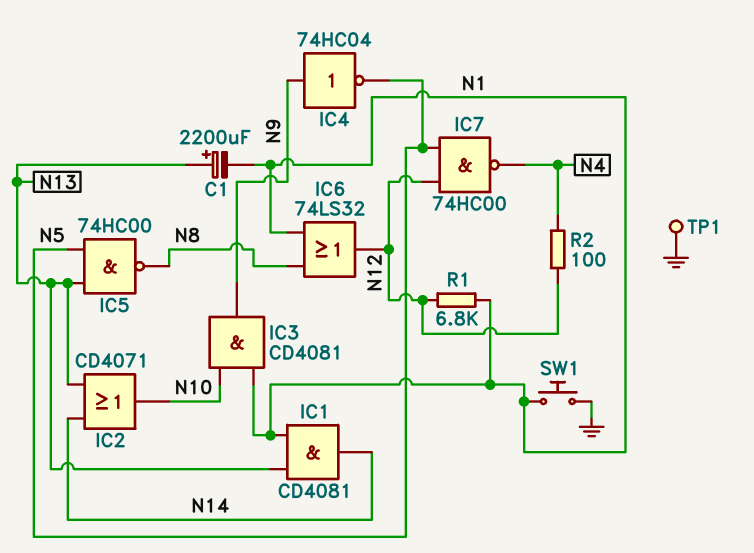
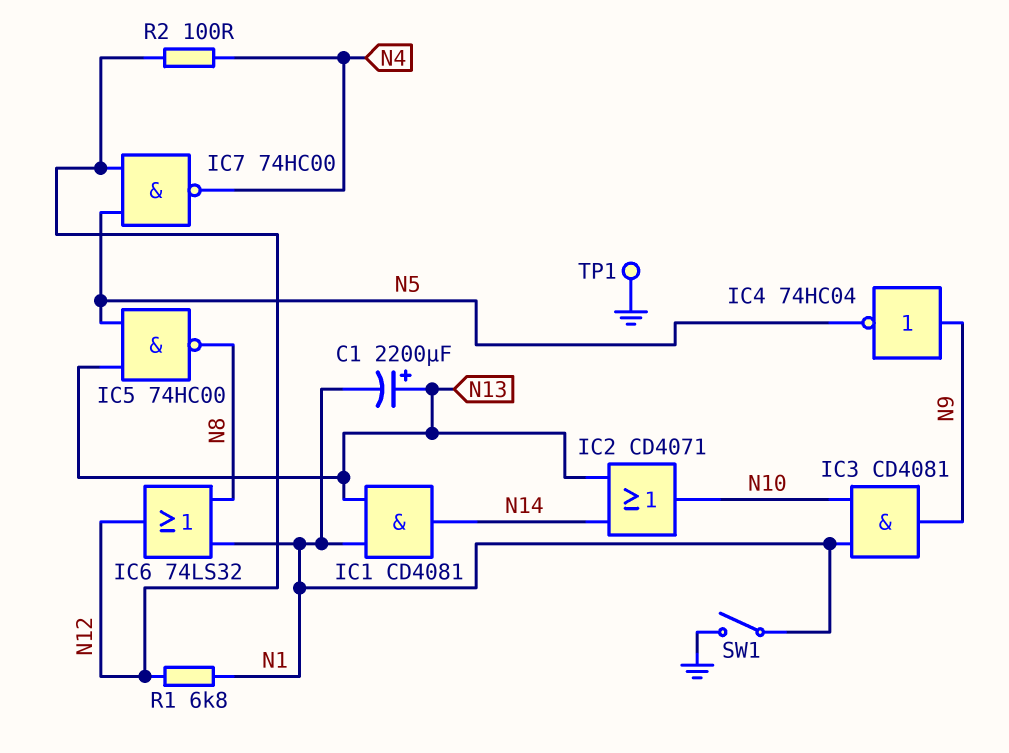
SW1: button (GND, N1) -> switch (GND, N1)

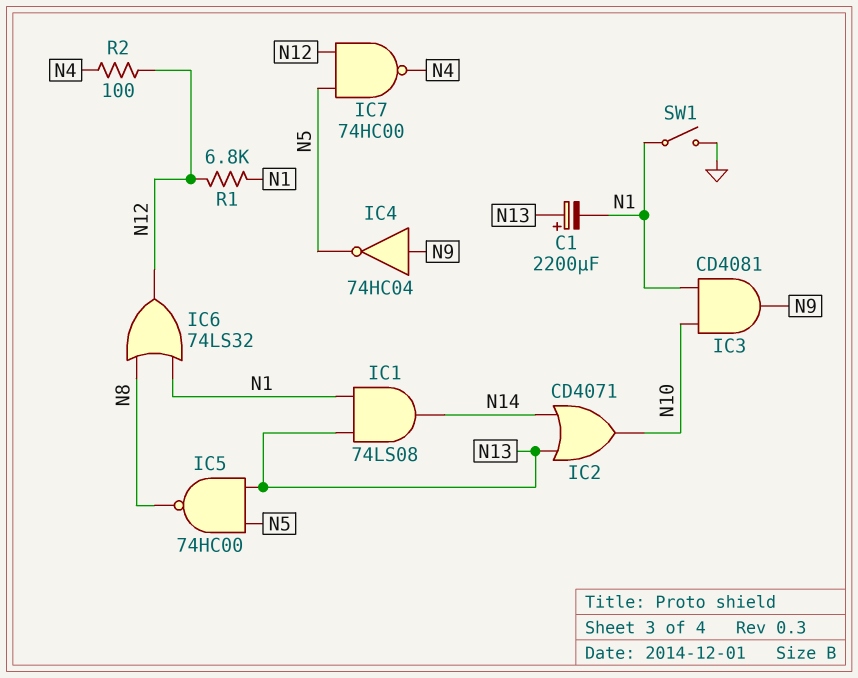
IC1: AND CD4081 (in N1, in N13, out N14) -> AND 74LS08 (in N1, in N13, out N14)
TP1: test point (GND) -> none

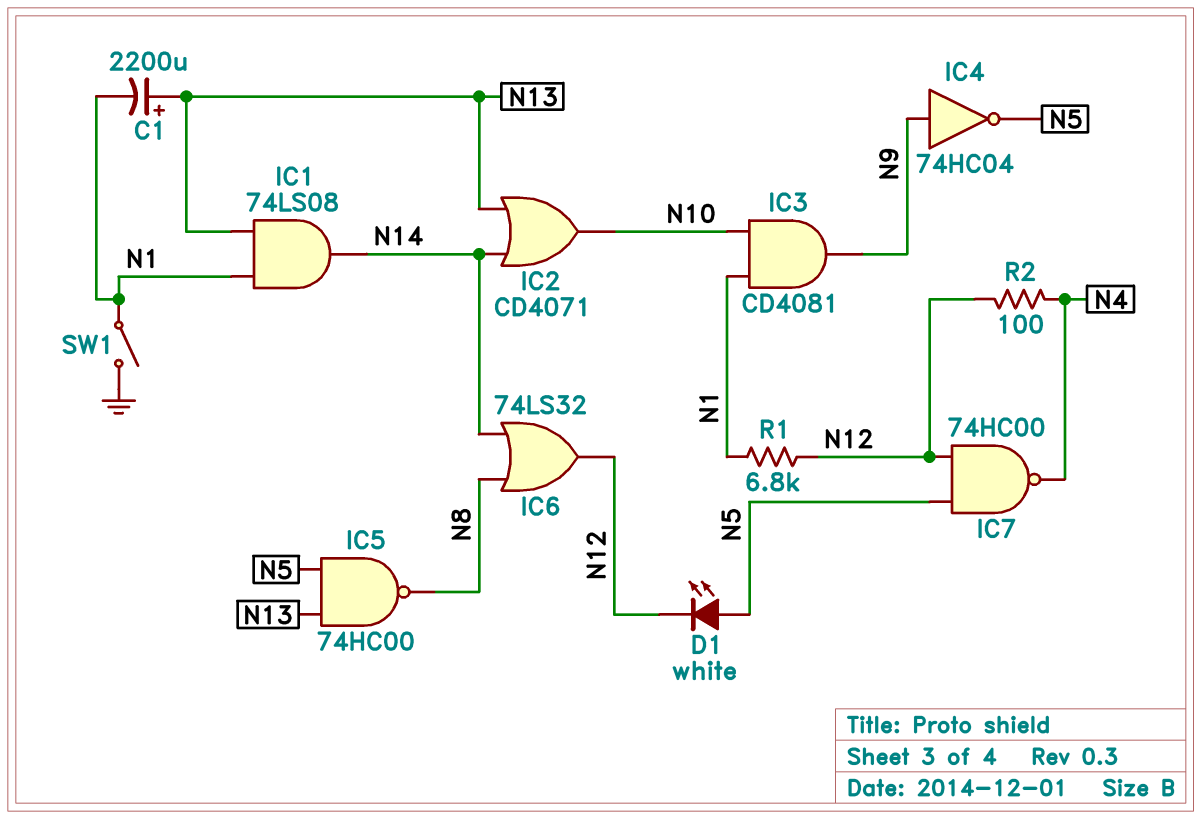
D1: none -> LED white (A N5, K N12)
IC6: OR 74LS32 (in N1, in N8, out N12) -> OR 74LS32 (in N8, in N14, out N12)

